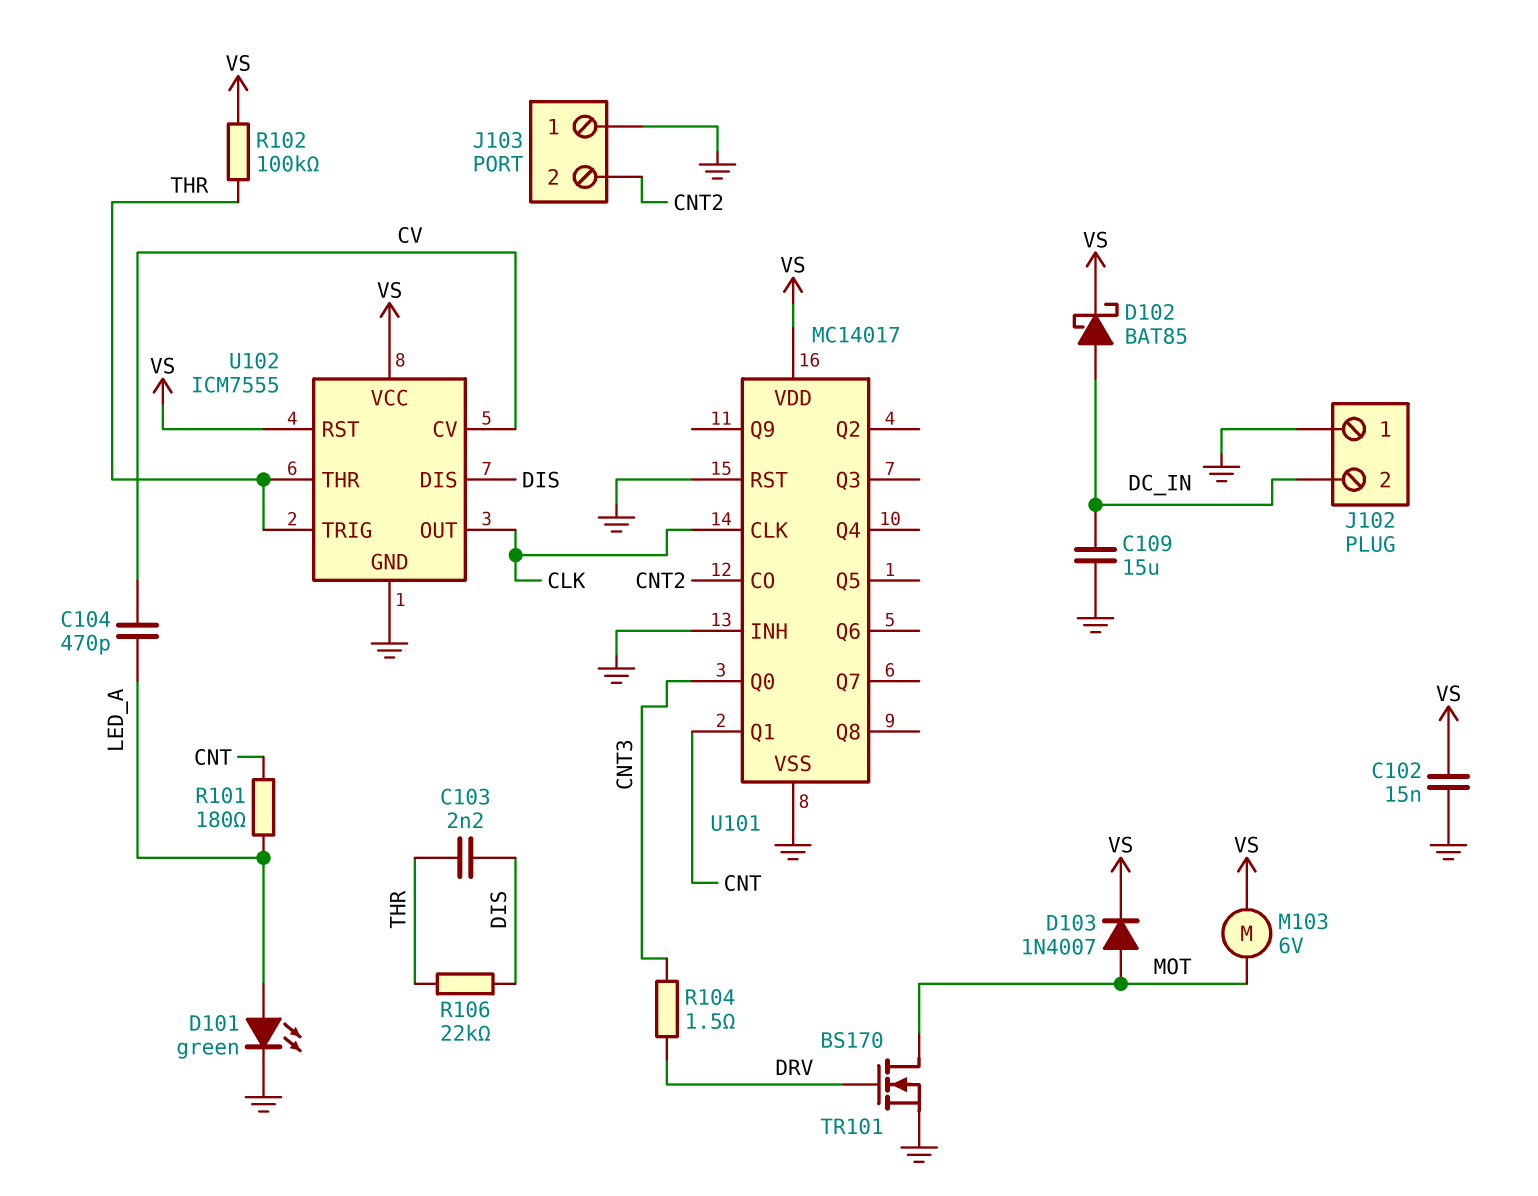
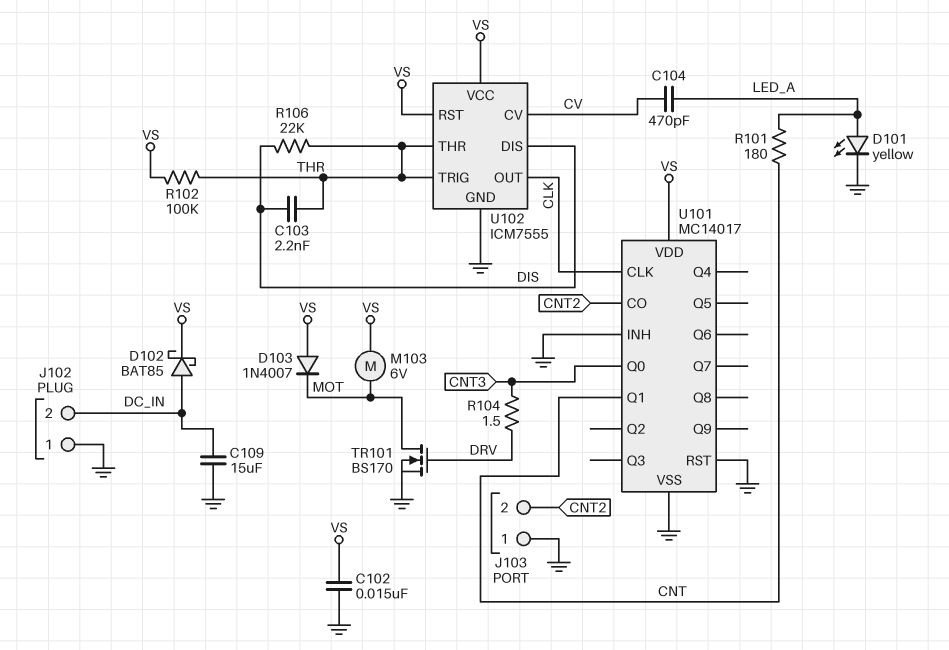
D101: LED green (A LED_A, K GND) -> LED yellow (A LED_A, K GND)
D103: diode 1N4007 (A MOT, K VS) -> diode 1N4007 (A VS, K MOT)

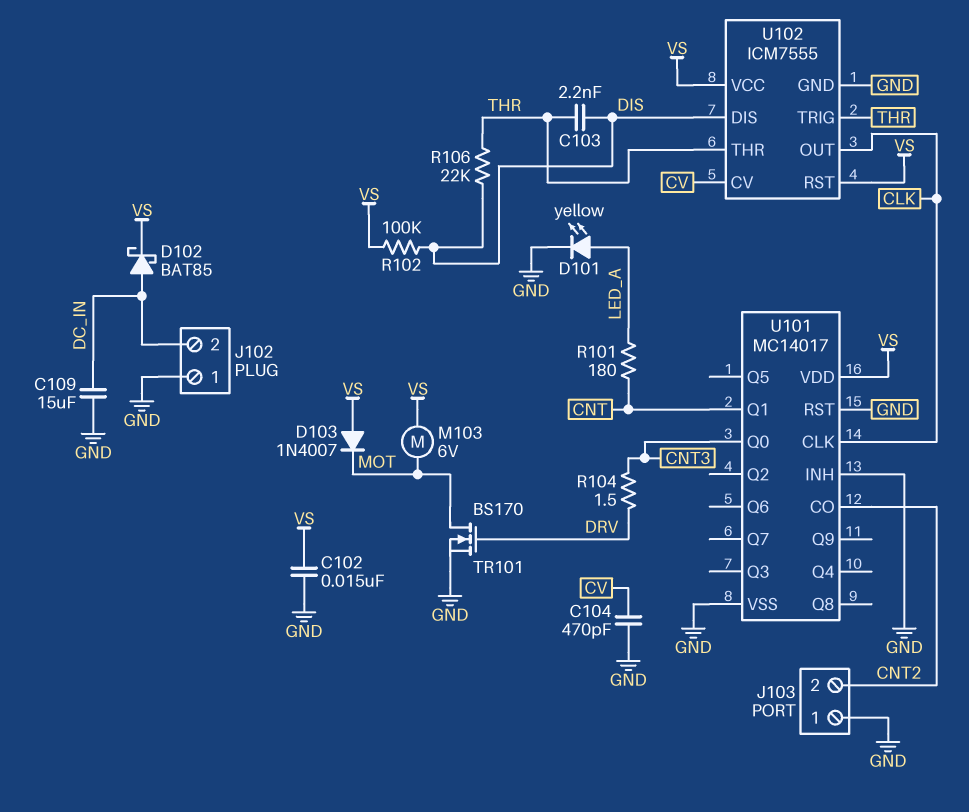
C104: 470pF (CV, LED_A) -> 470pF (CV, GND)
R102: 100k (THR, VS) -> 100k (DIS, VS)

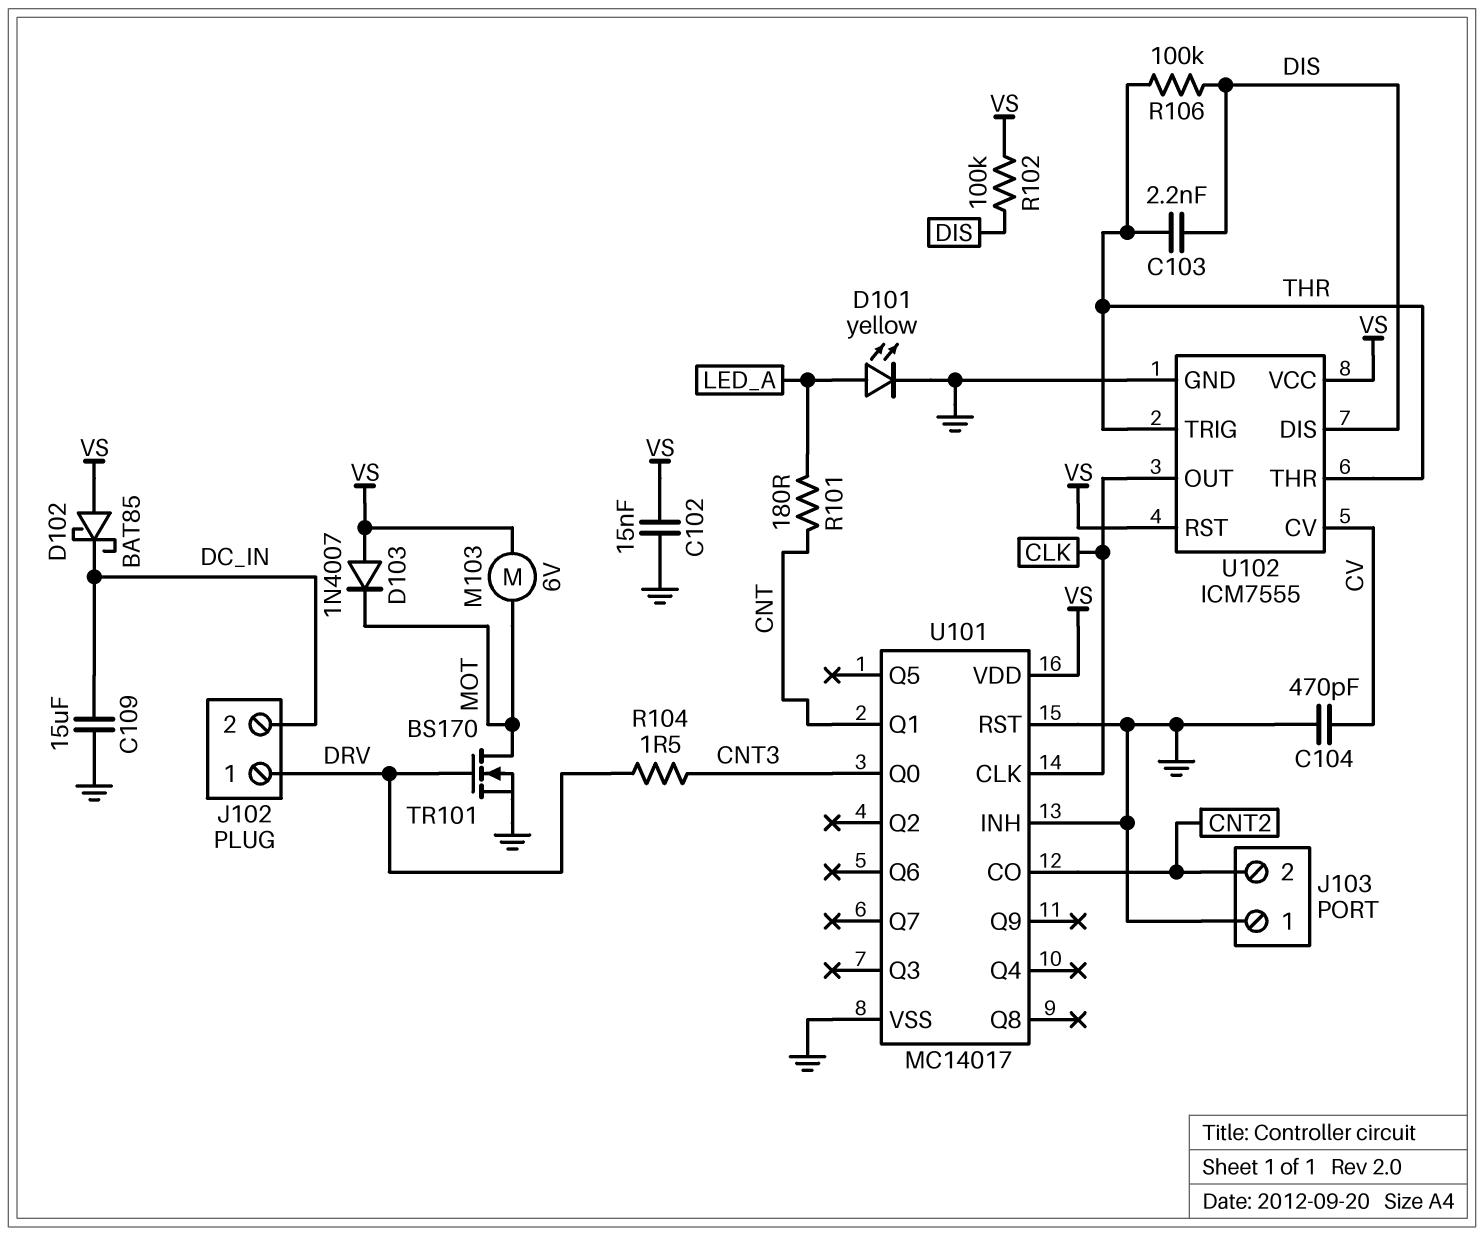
D102: schottky BAT85 (A DC_IN, K VS) -> schottky BAT85 (A VS, K DC_IN)
J102 pin 1: GND -> DRV
R106: 22k (DIS, THR) -> 100k (DIS, THR)

